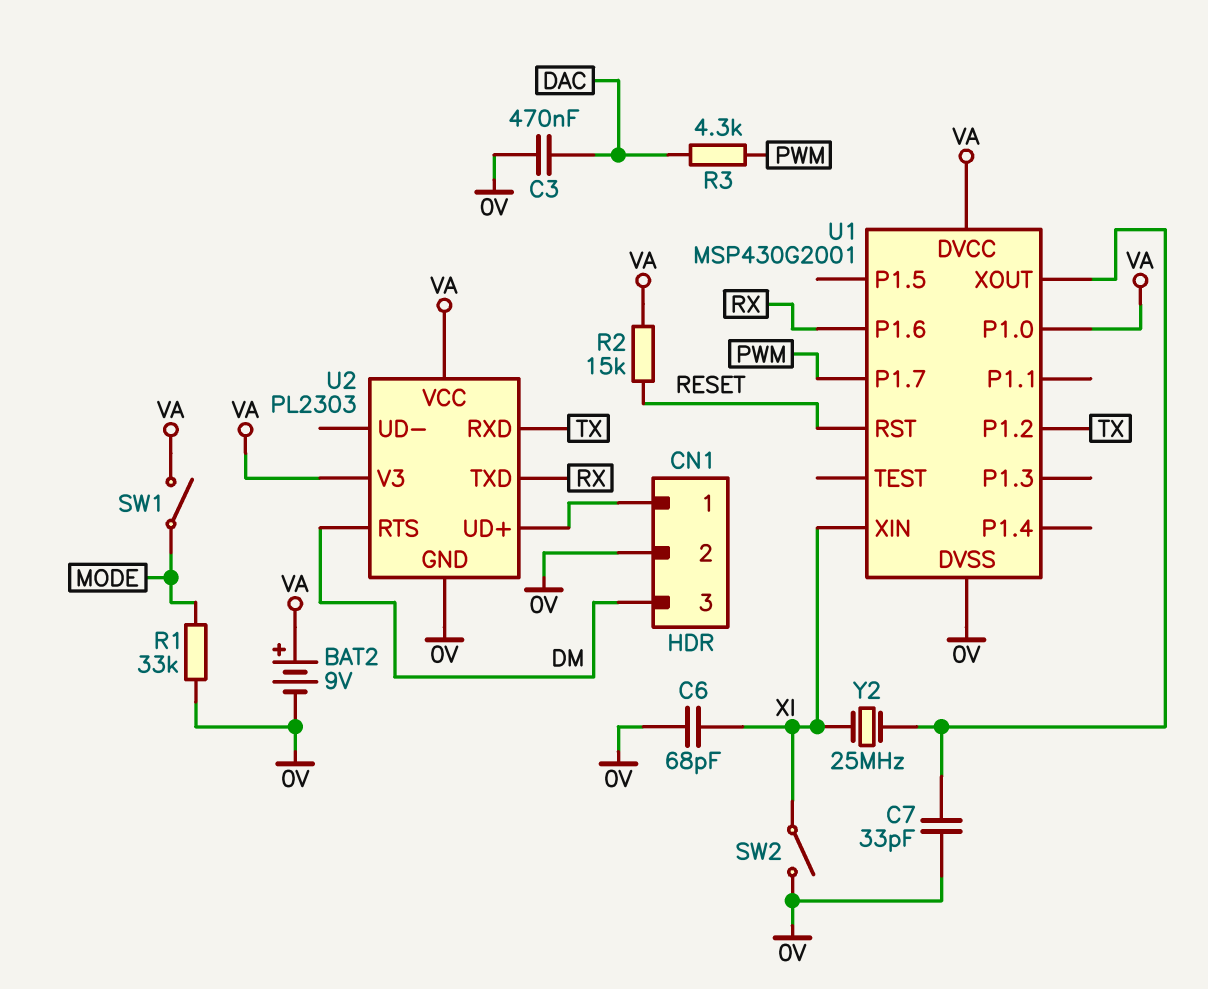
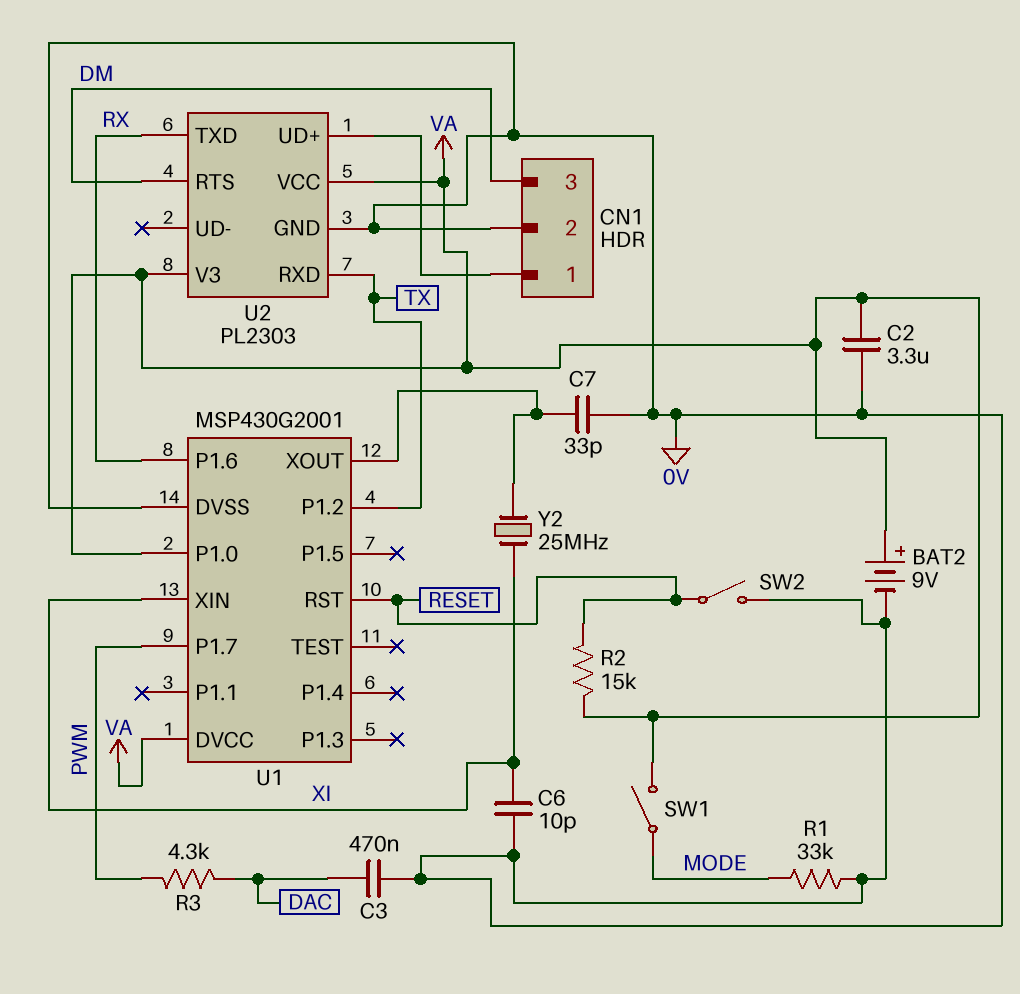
C2: none -> 3.3uF (0V, VA)
C6: 68pF (0V, XI) -> 10pF (0V, XI)
SW2: switch (0V, XI) -> switch (0V, RESET)

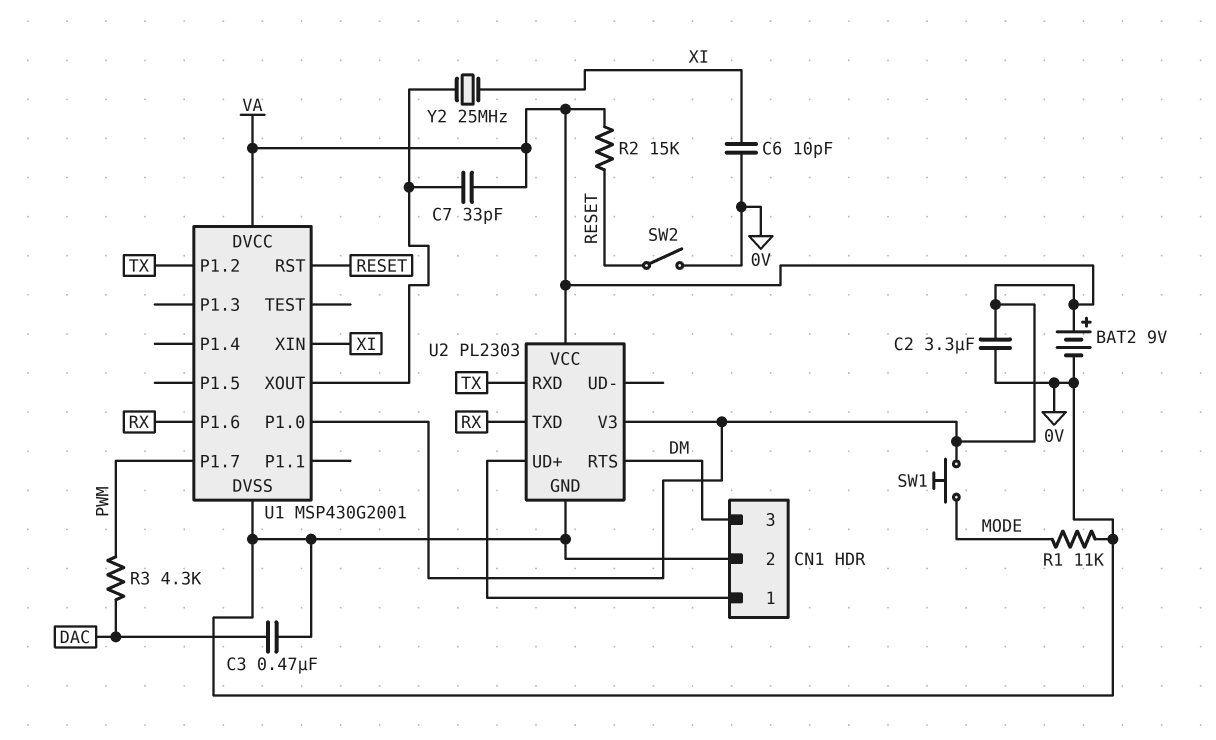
C7: 33pF (0V, U1/XOUT) -> 33pF (U1/XOUT, VA)
R1: 33k (0V, MODE) -> 11k (0V, MODE)
SW1: switch (MODE, VA) -> button (MODE, VA)

